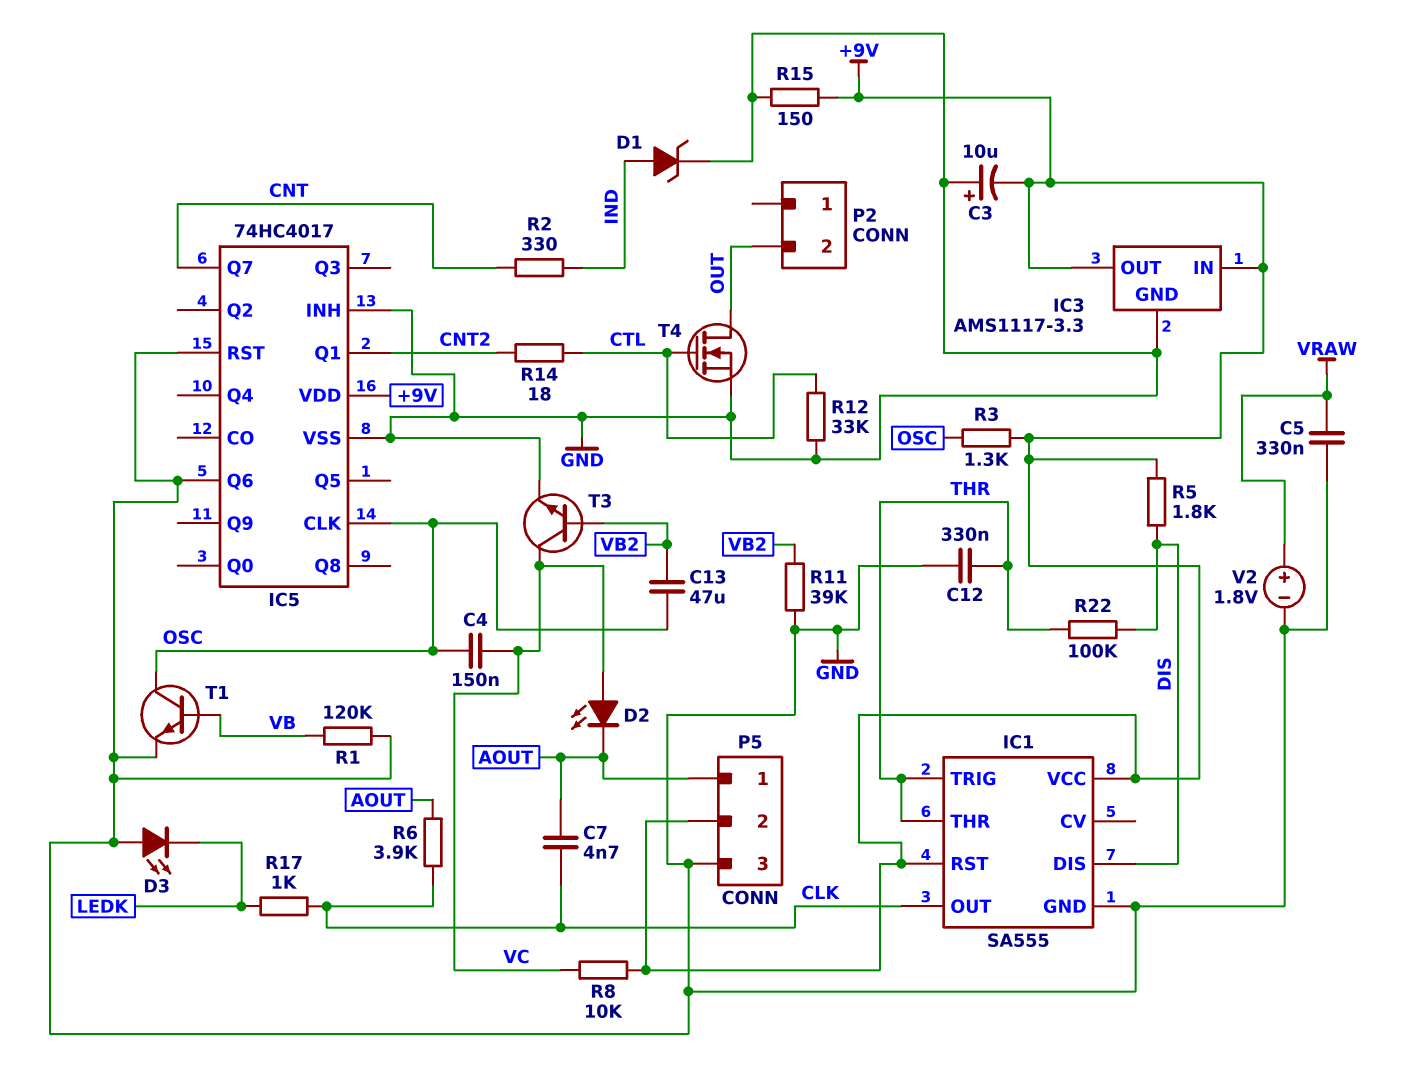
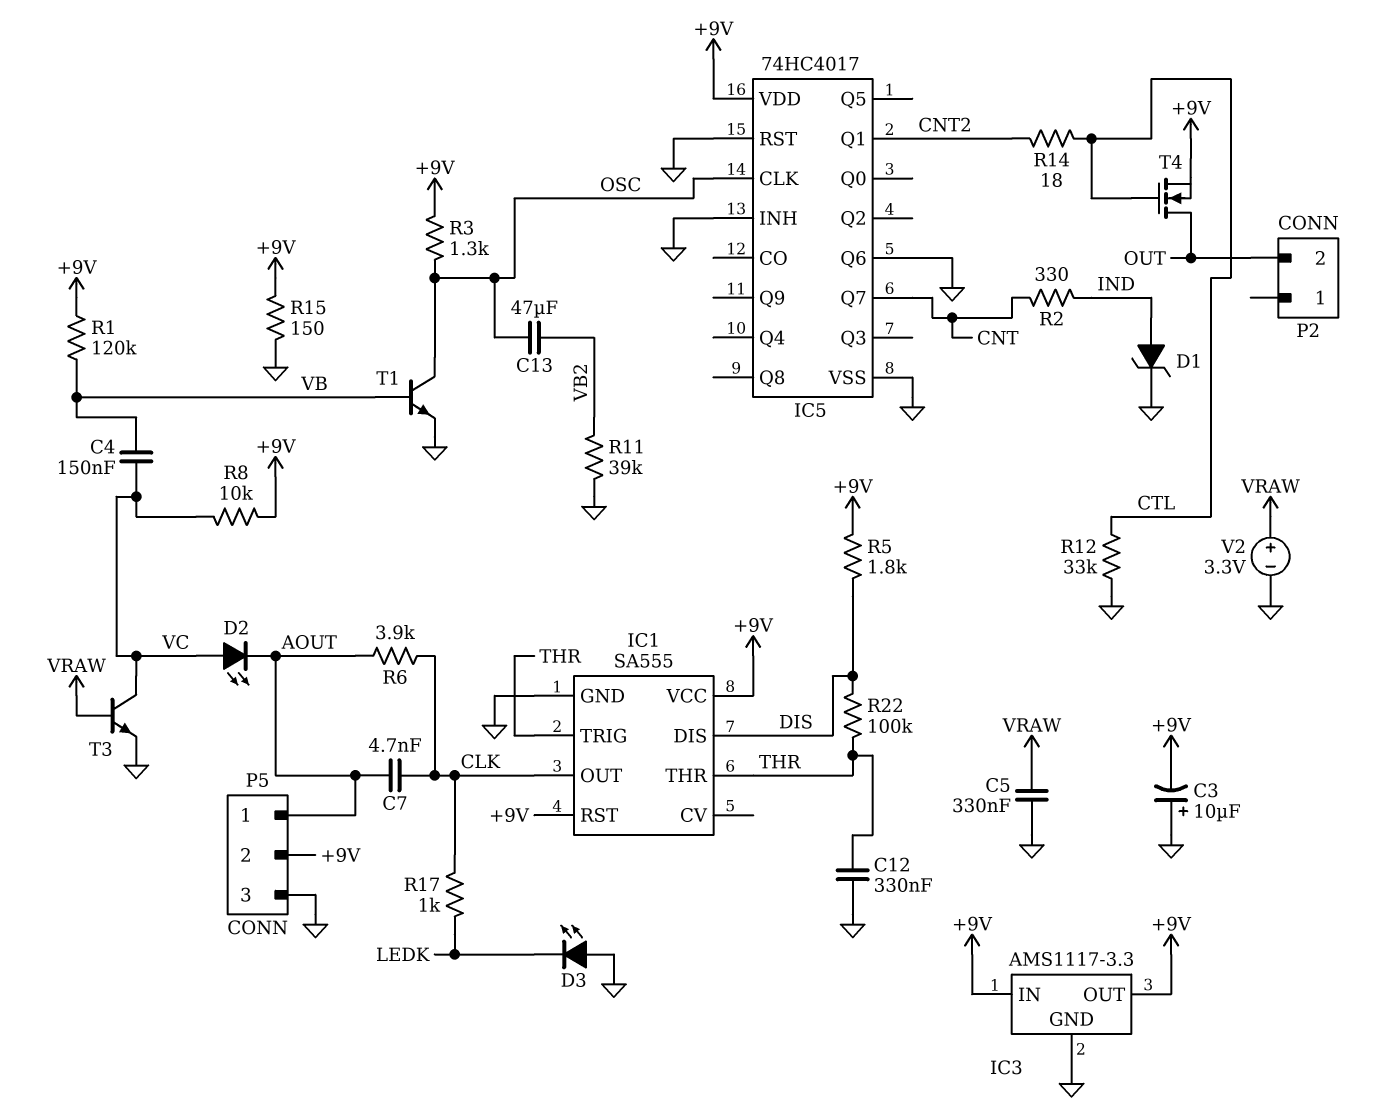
C4: 150nF (OSC, VC) -> 150nF (VB, VC)
R1: 120k (GND, VB) -> 120k (+9V, VB)
T3: NPN (B VB2, C VC, E GND) -> NPN (B VRAW, C VC, E GND)
T4: NMOS (G CTL, D OUT, S GND) -> NMOS (G CTL, D OUT, S +9V)
V2: 1.8V (plus VRAW, minus GND) -> 3.3V (plus VRAW, minus GND)

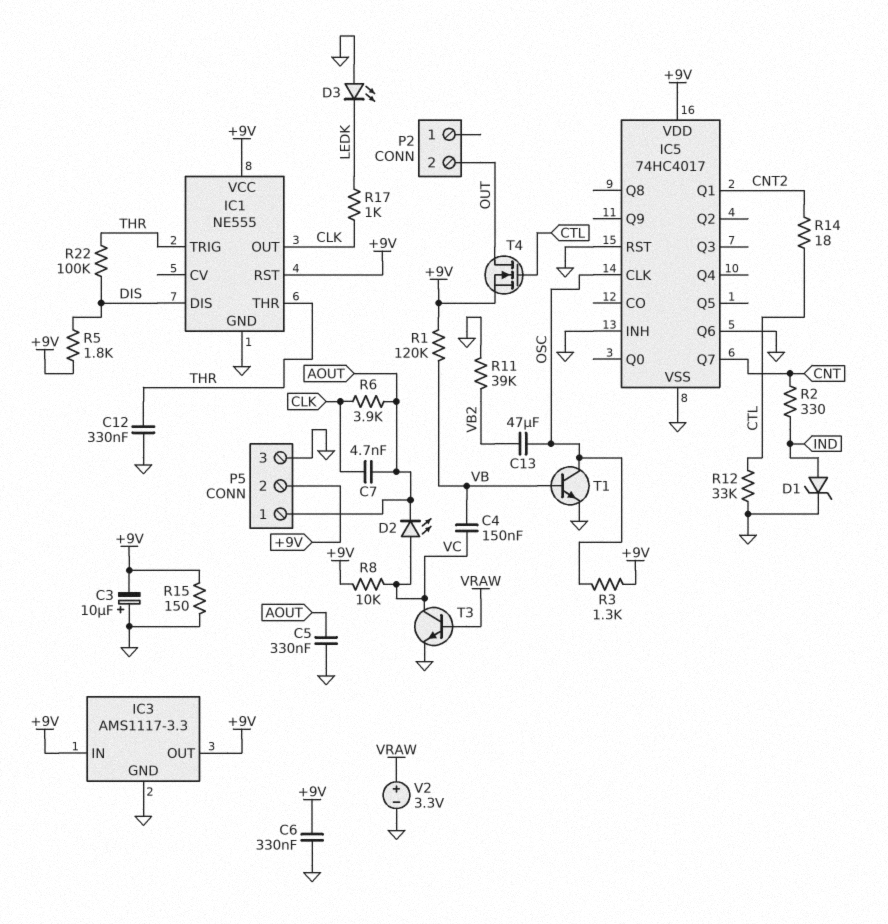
C5: 330nF (GND, VRAW) -> 330nF (AOUT, GND)
C6: none -> 330nF (+9V, GND)
IC1: SA555 -> NE555

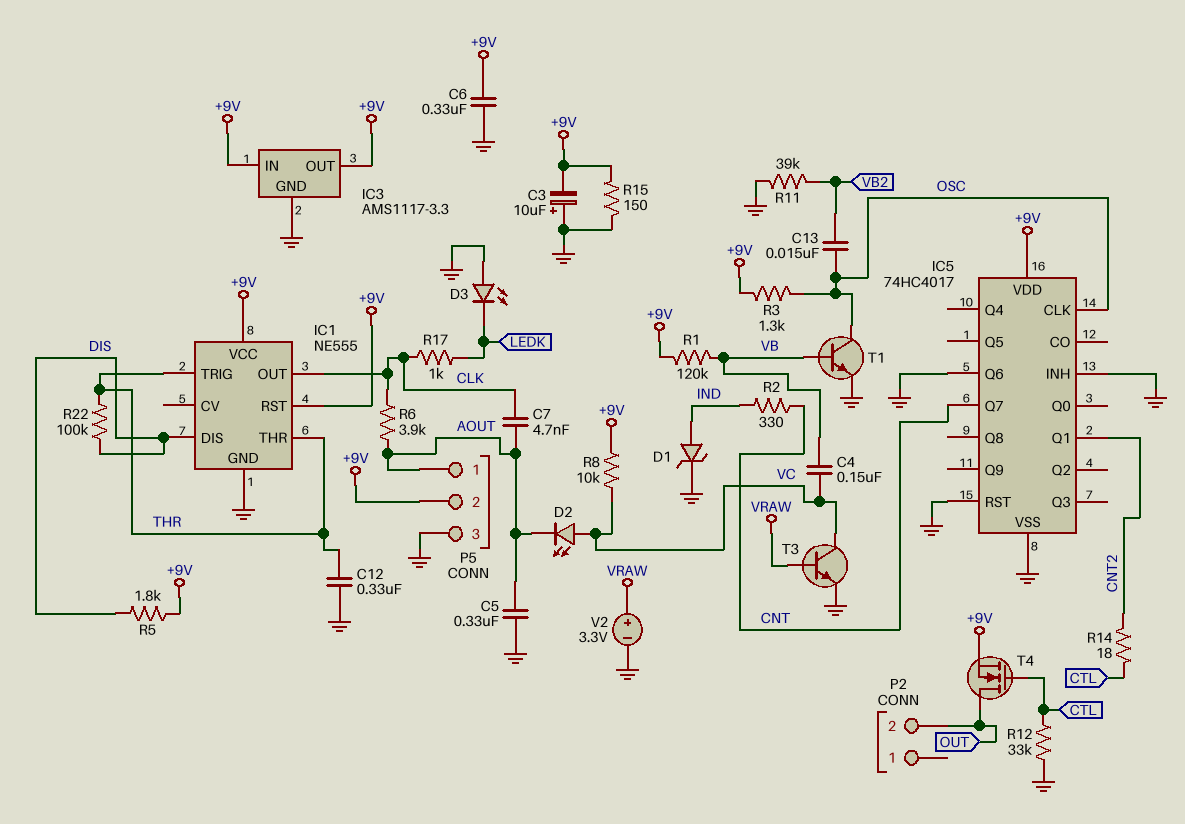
C13: 47uF (OSC, VB2) -> 15nF (OSC, VB2)

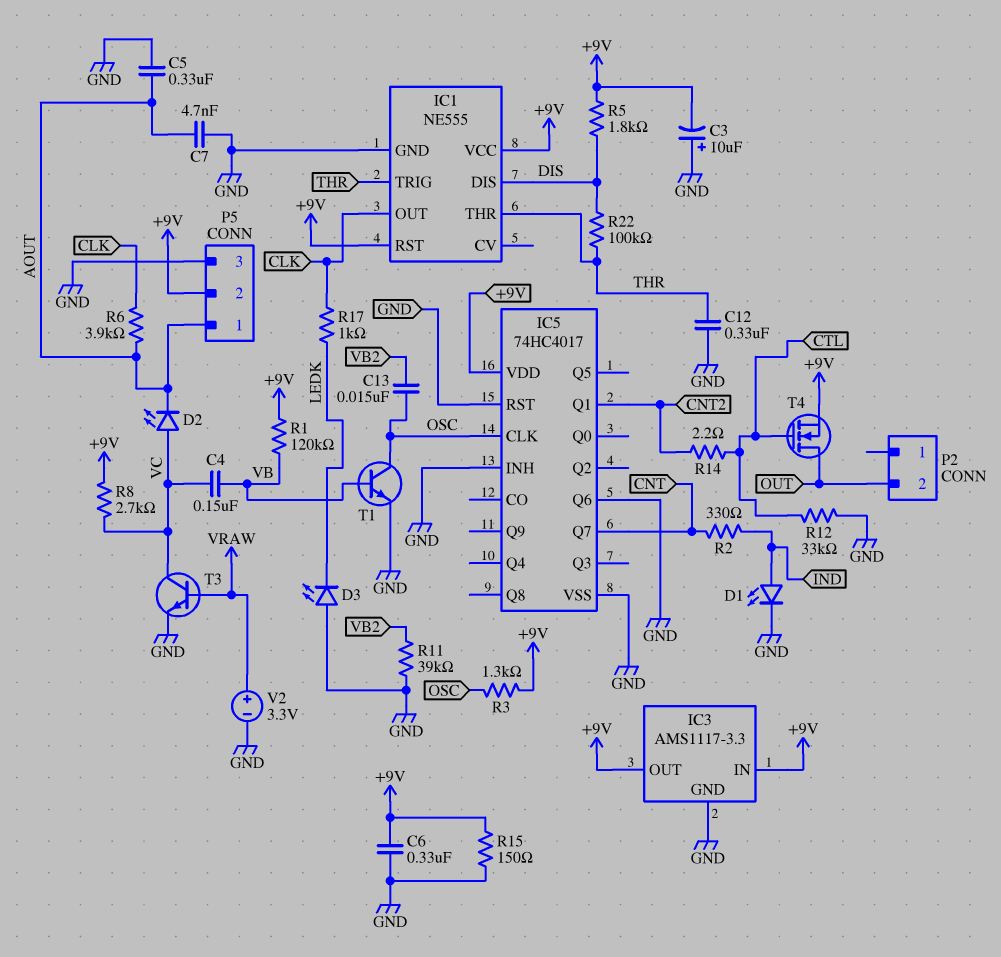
C7: 4.7nF (AOUT, CLK) -> 4.7nF (AOUT, GND)
D1: zener (A IND, K GND) -> LED (A IND, K GND)
R8: 10k (+9V, VC) -> 2.7k (+9V, VC)
R14: 18 (CNT2, CTL) -> 2.2 (CNT2, CTL)

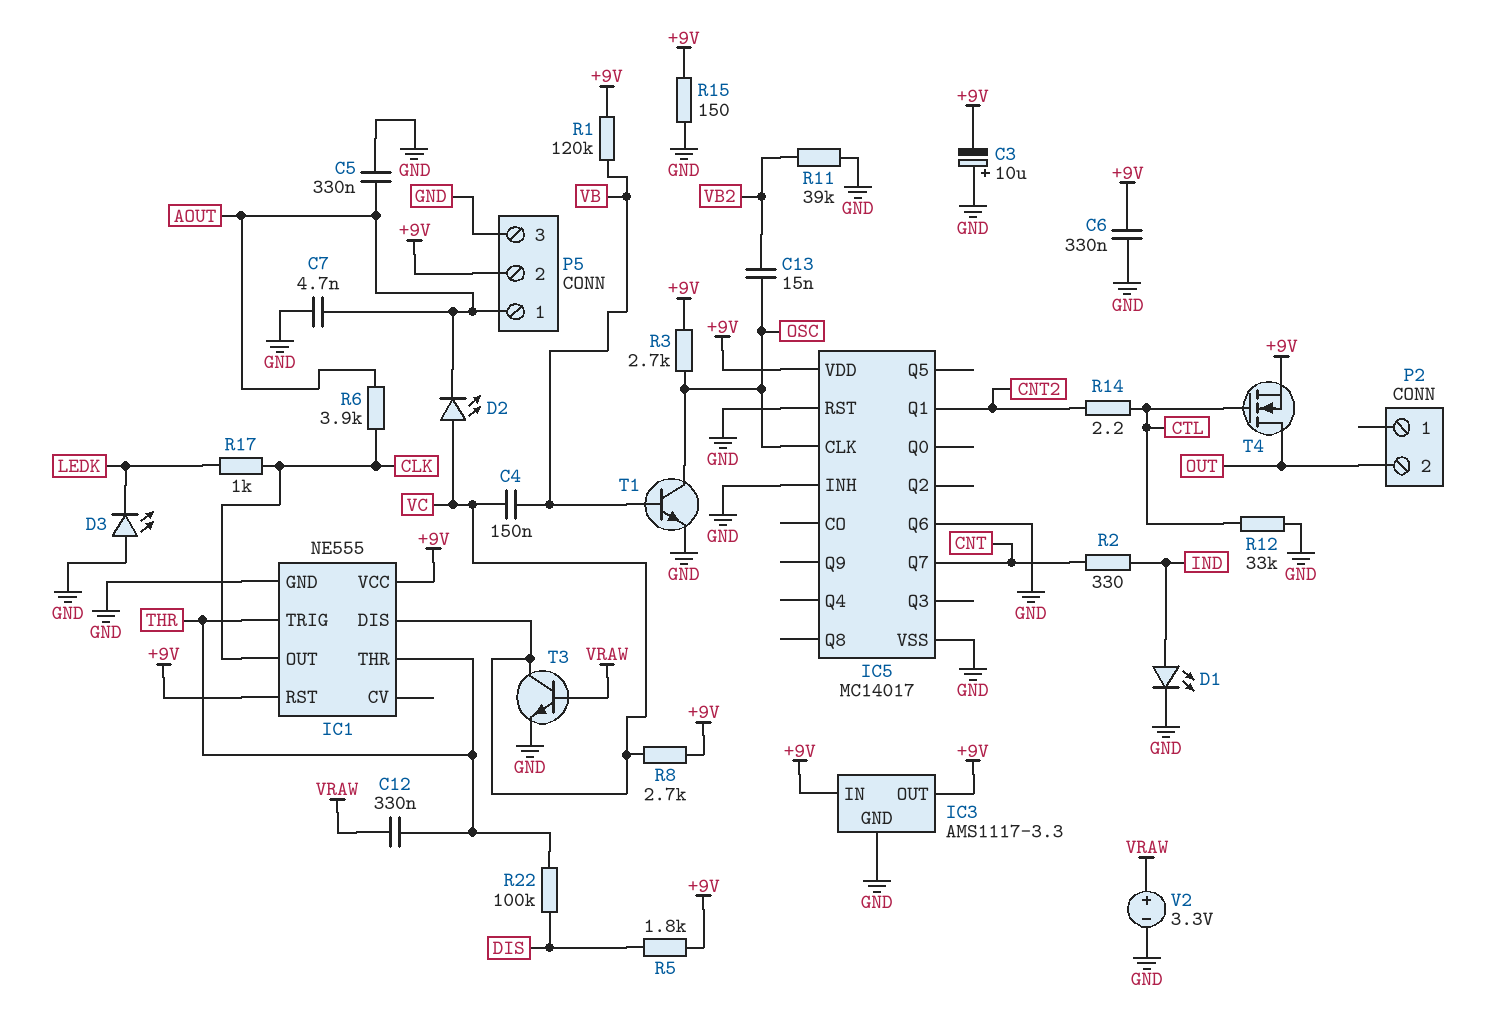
C12: 330nF (GND, THR) -> 330nF (THR, VRAW)
IC1 pin DIS: DIS -> VC
IC5: 74HC4017 -> MC14017
R3: 1.3k (+9V, OSC) -> 2.7k (+9V, OSC)

